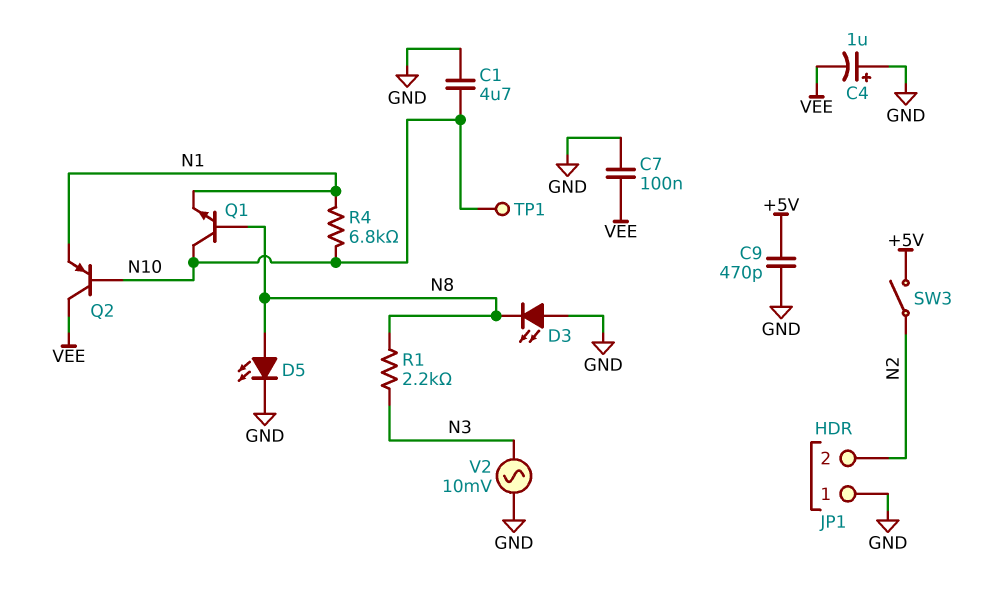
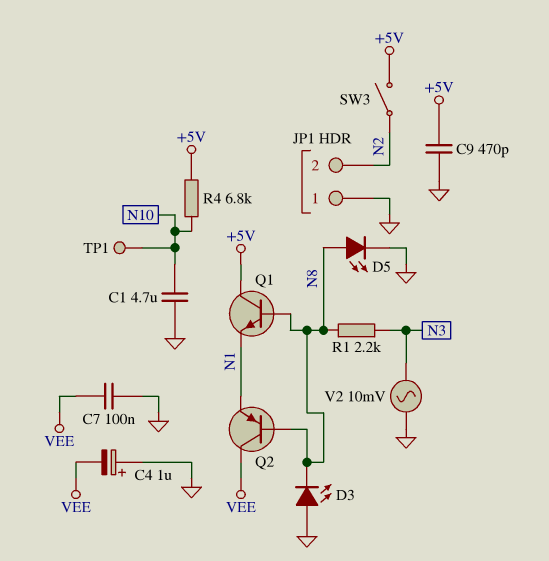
Q1: NPN (B N8, C N10, E N1) -> NPN (B N8, C +5V, E N1)
Q2: PNP (B N10, C VEE, E N1) -> PNP (B N8, C VEE, E N1)
R4: 6.8k (N1, N10) -> 6.8k (+5V, N10)

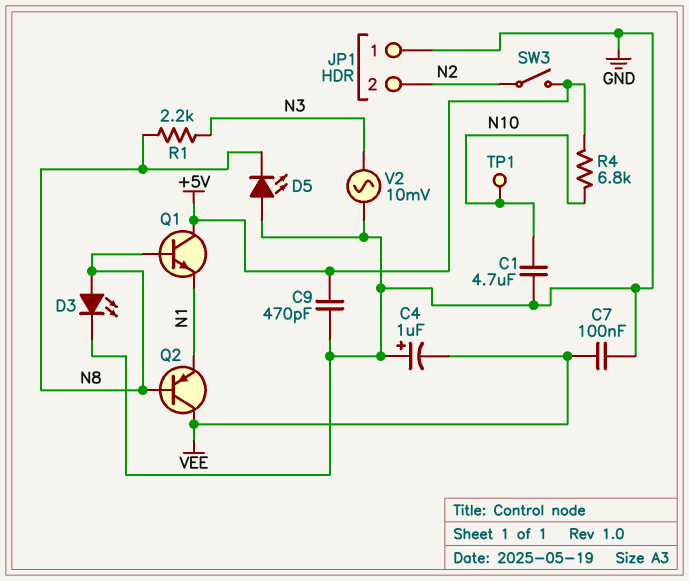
D3: LED (A GND, K N8) -> LED (A N8, K GND)
D5: LED (A N8, K GND) -> LED (A GND, K N8)

